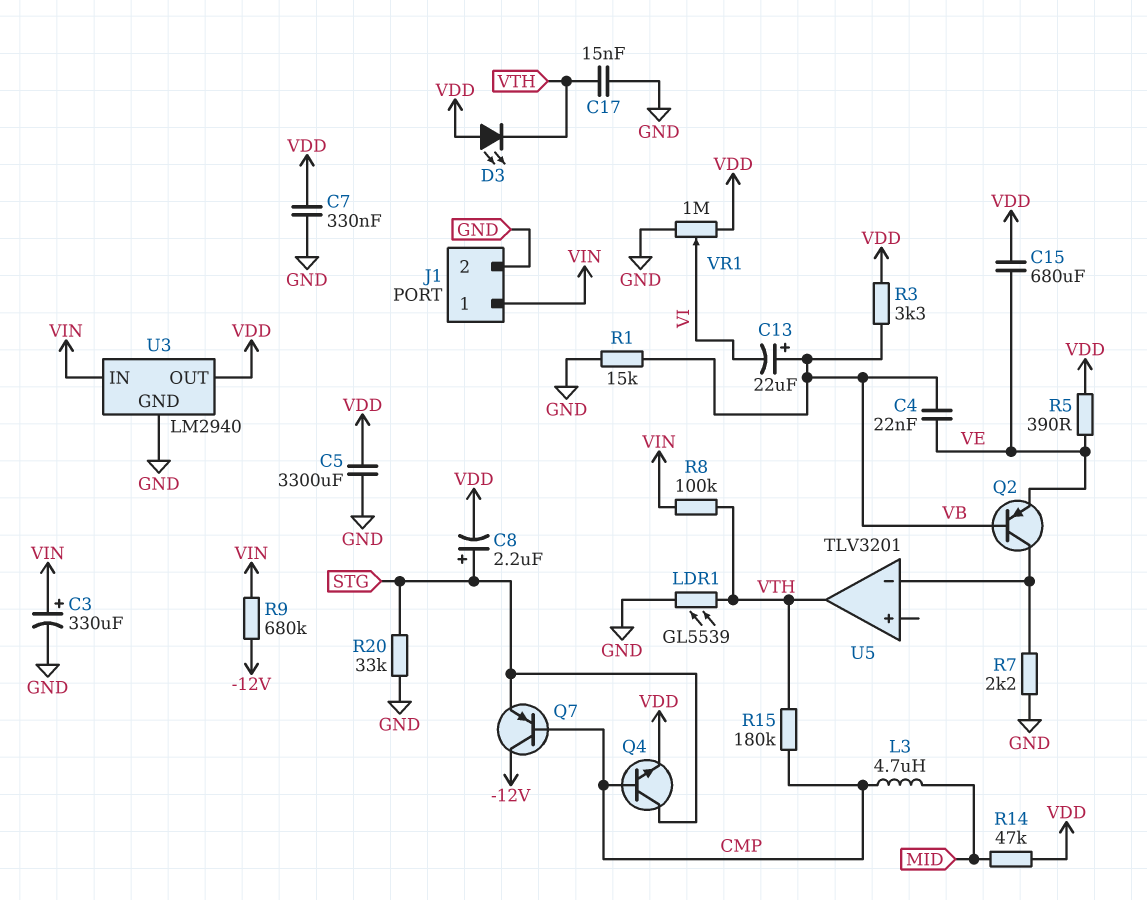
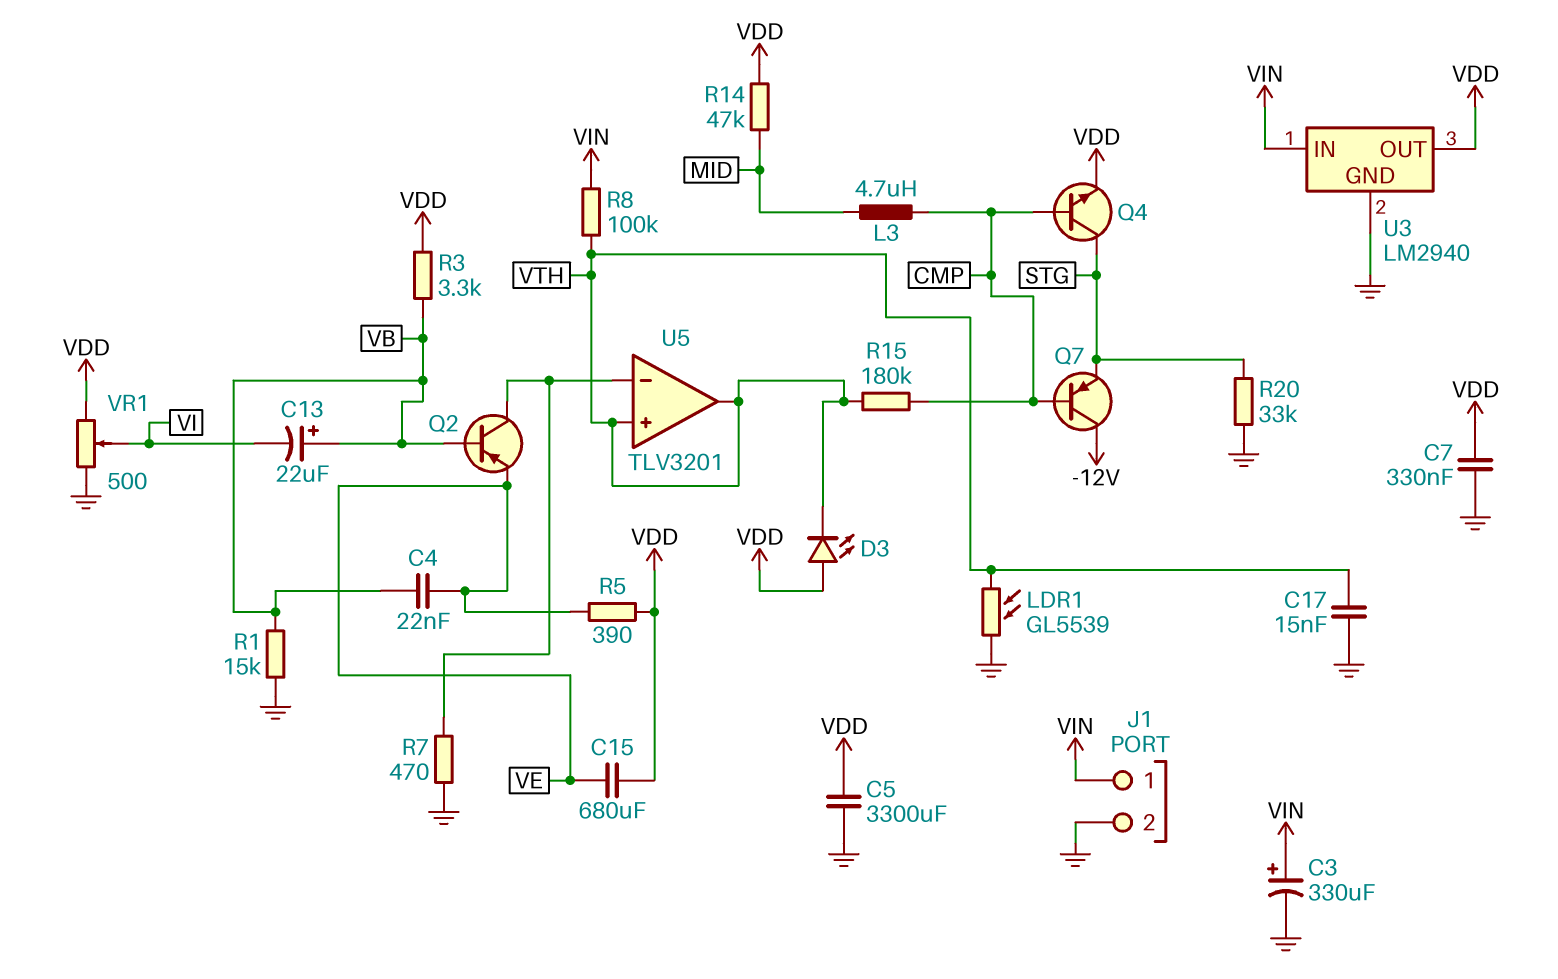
C8: 2.2uF (plus STG, minus VDD) -> none
R7: 2.2k (GND, U5/in-) -> 470 (GND, U5/in-)
R9: 680k (-12V, VIN) -> none
U5 pin in+: none -> VTH
VR1: 1M (GND, VDD, wiper VI) -> 500 (GND, VDD, wiper VI)

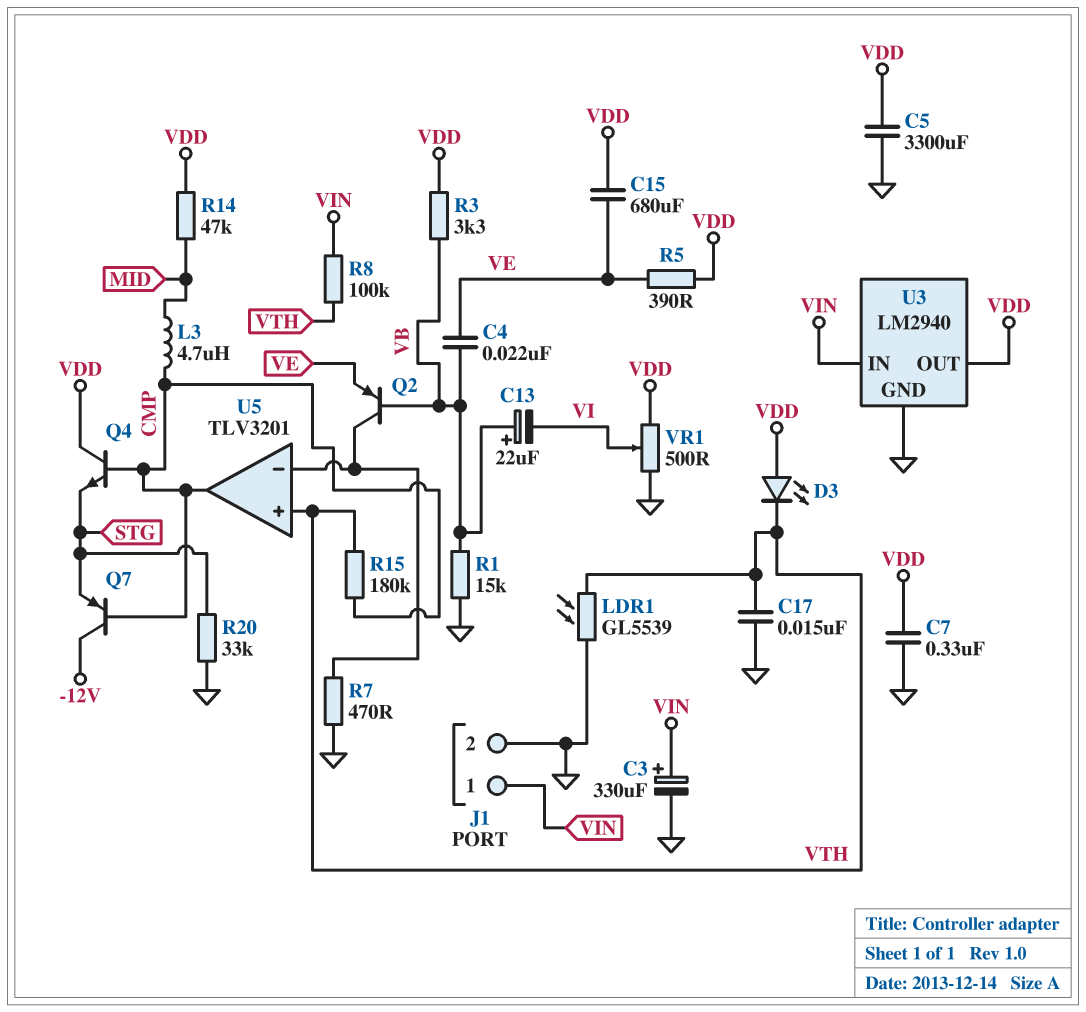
Q4: NPN (B CMP, C STG, E VDD) -> NPN (B CMP, C VDD, E STG)
U5 pin out: VTH -> CMP

